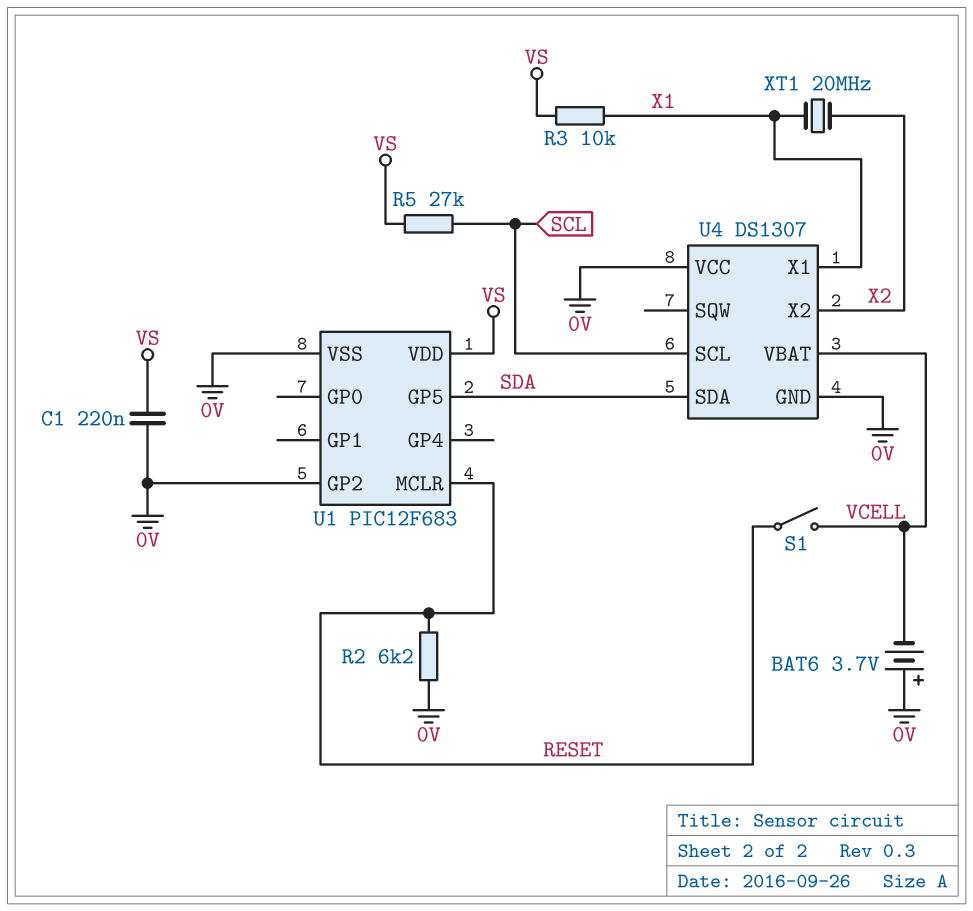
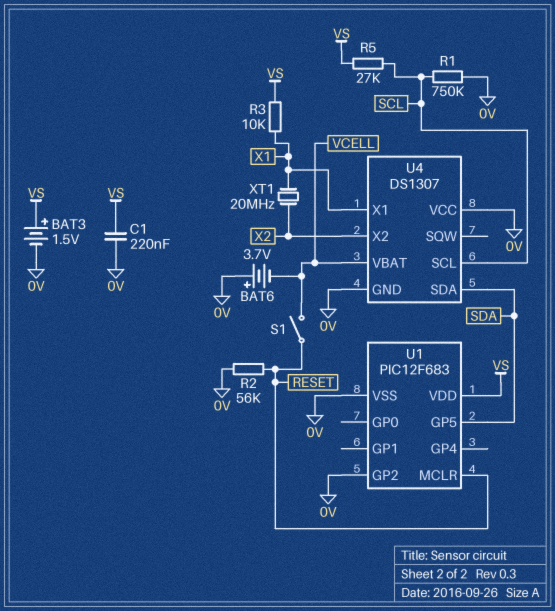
BAT3: none -> 1.5V (plus VS, minus 0V)
R1: none -> 750k (0V, SCL)
R2: 6.2k (0V, RESET) -> 56k (0V, RESET)

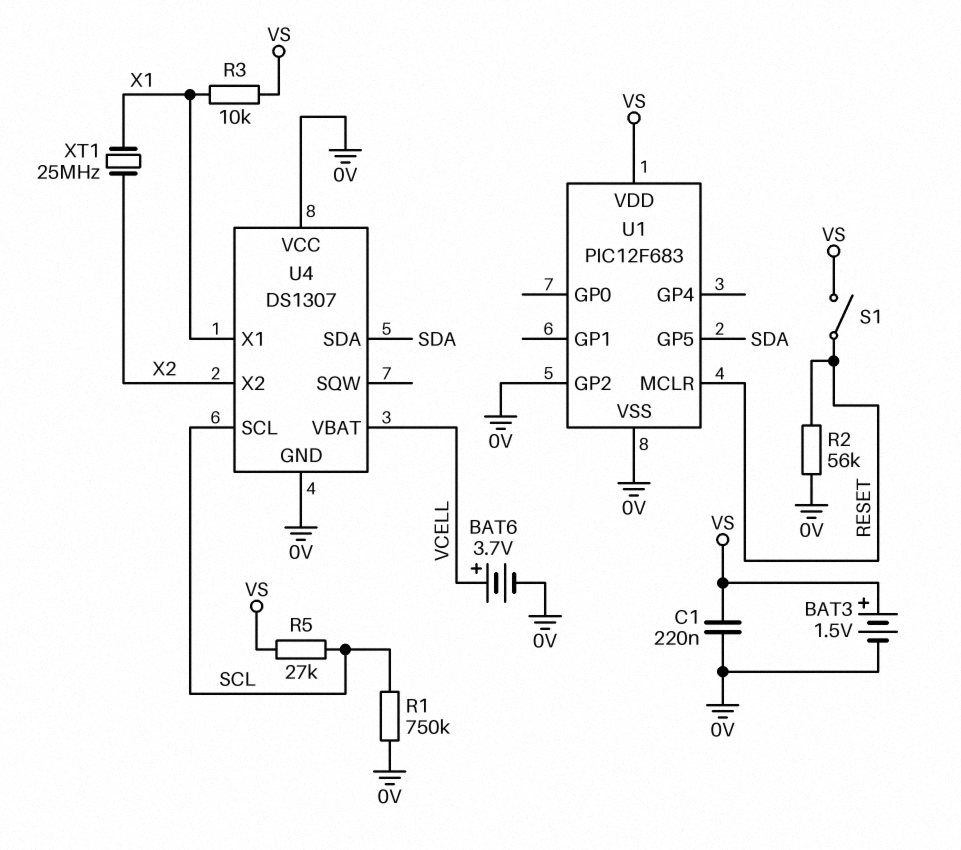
BAT6: 3.7V (plus 0V, minus VCELL) -> 3.7V (plus VCELL, minus 0V)
S1: switch (RESET, VCELL) -> switch (RESET, VS)
XT1: 20MHz (X1, X2) -> 25MHz (X1, X2)

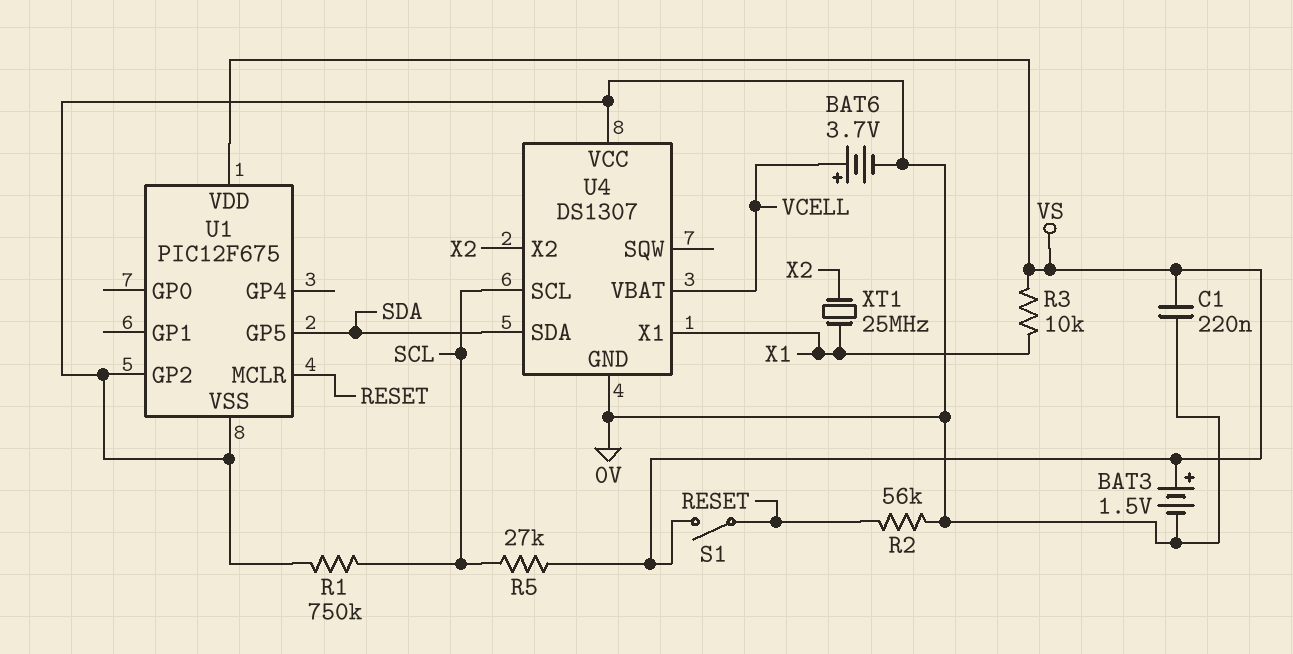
U1: PIC12F683 -> PIC12F675

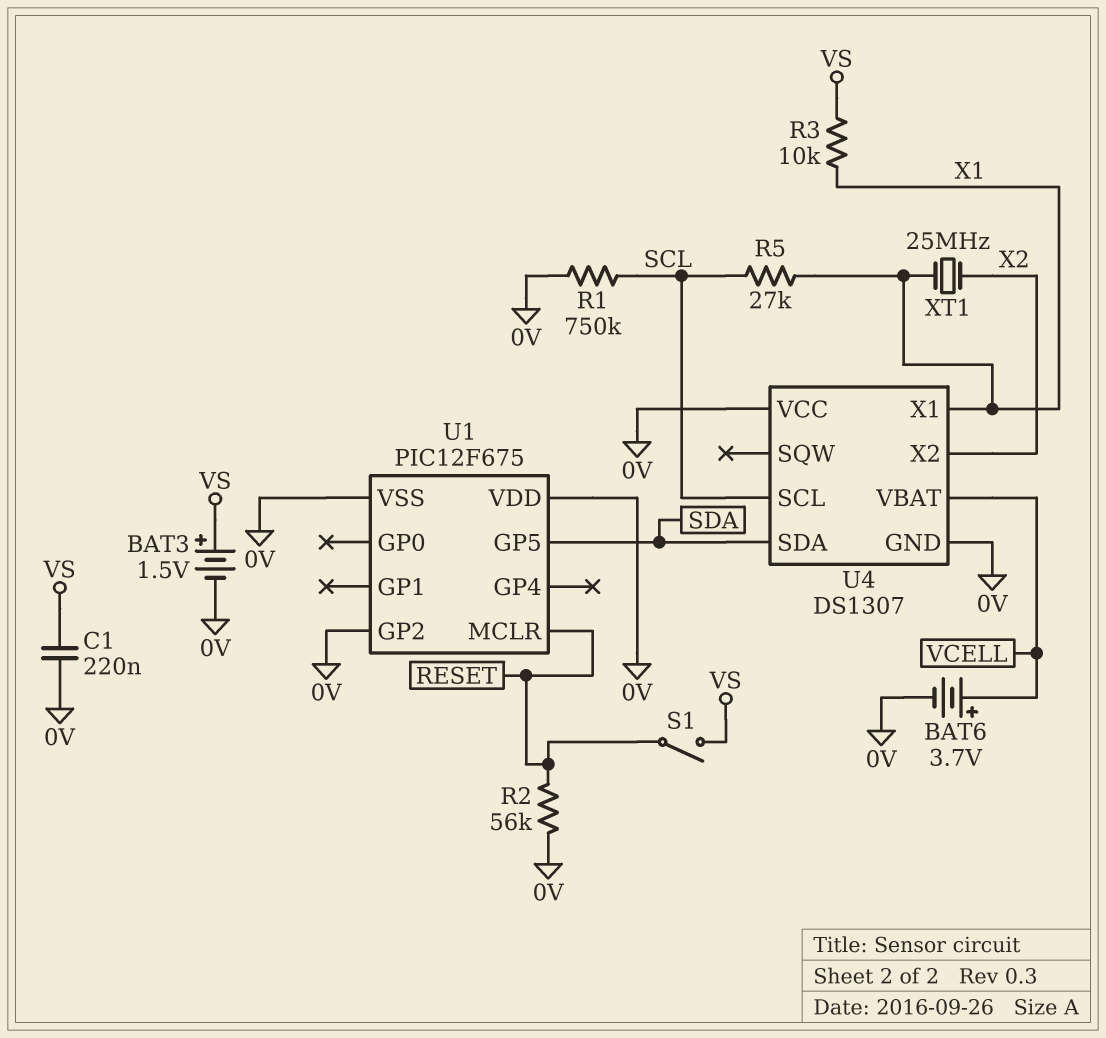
R5: 27k (SCL, VS) -> 27k (SCL, X1)
U1 pin VDD: VS -> 0V

